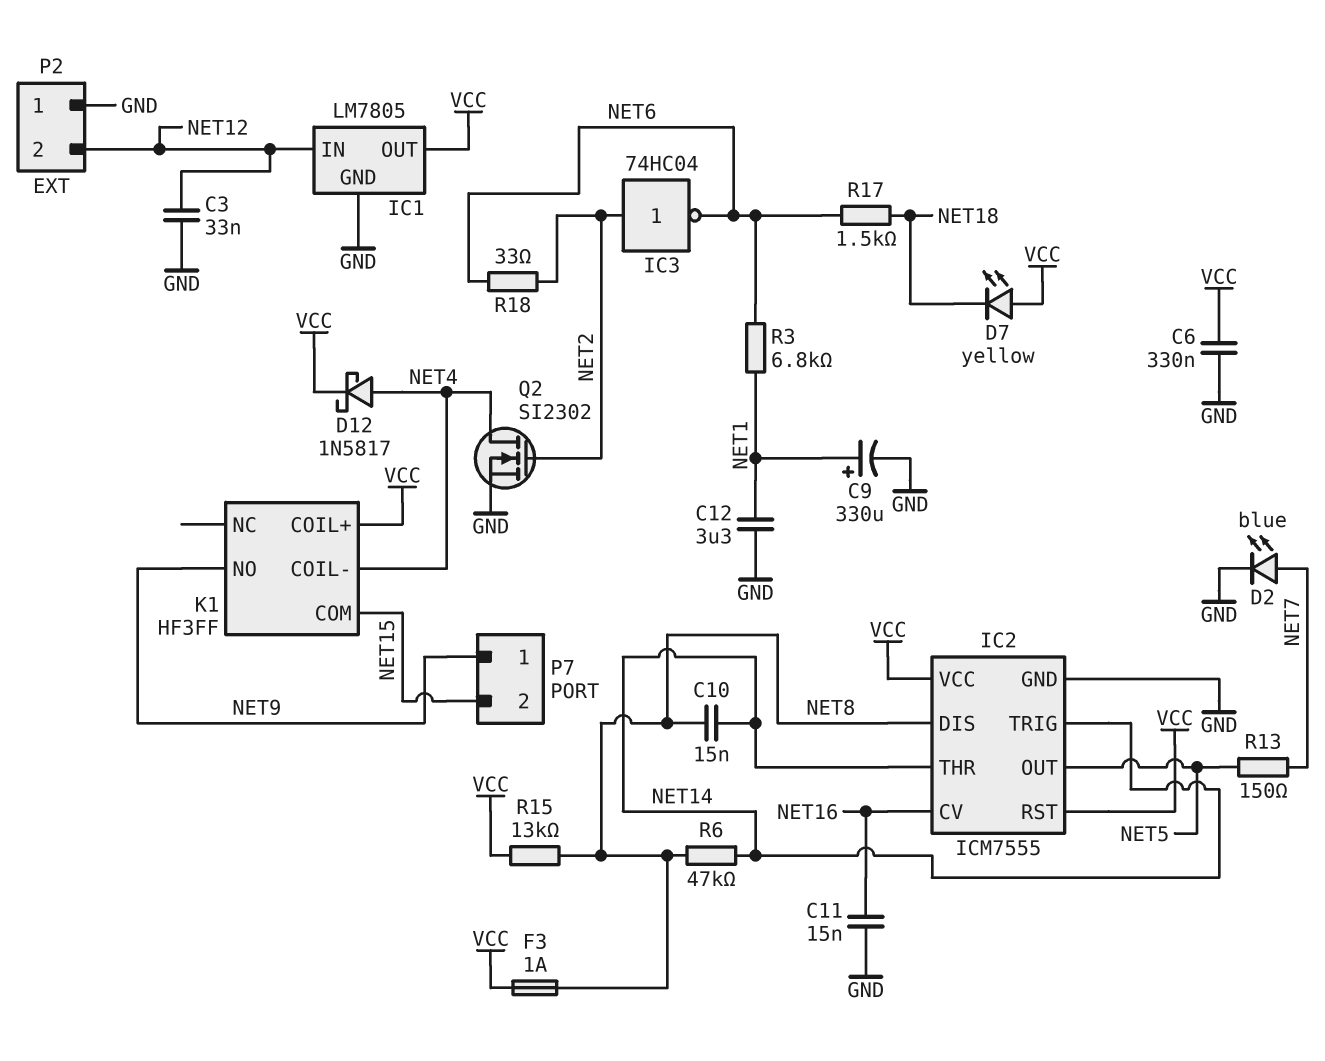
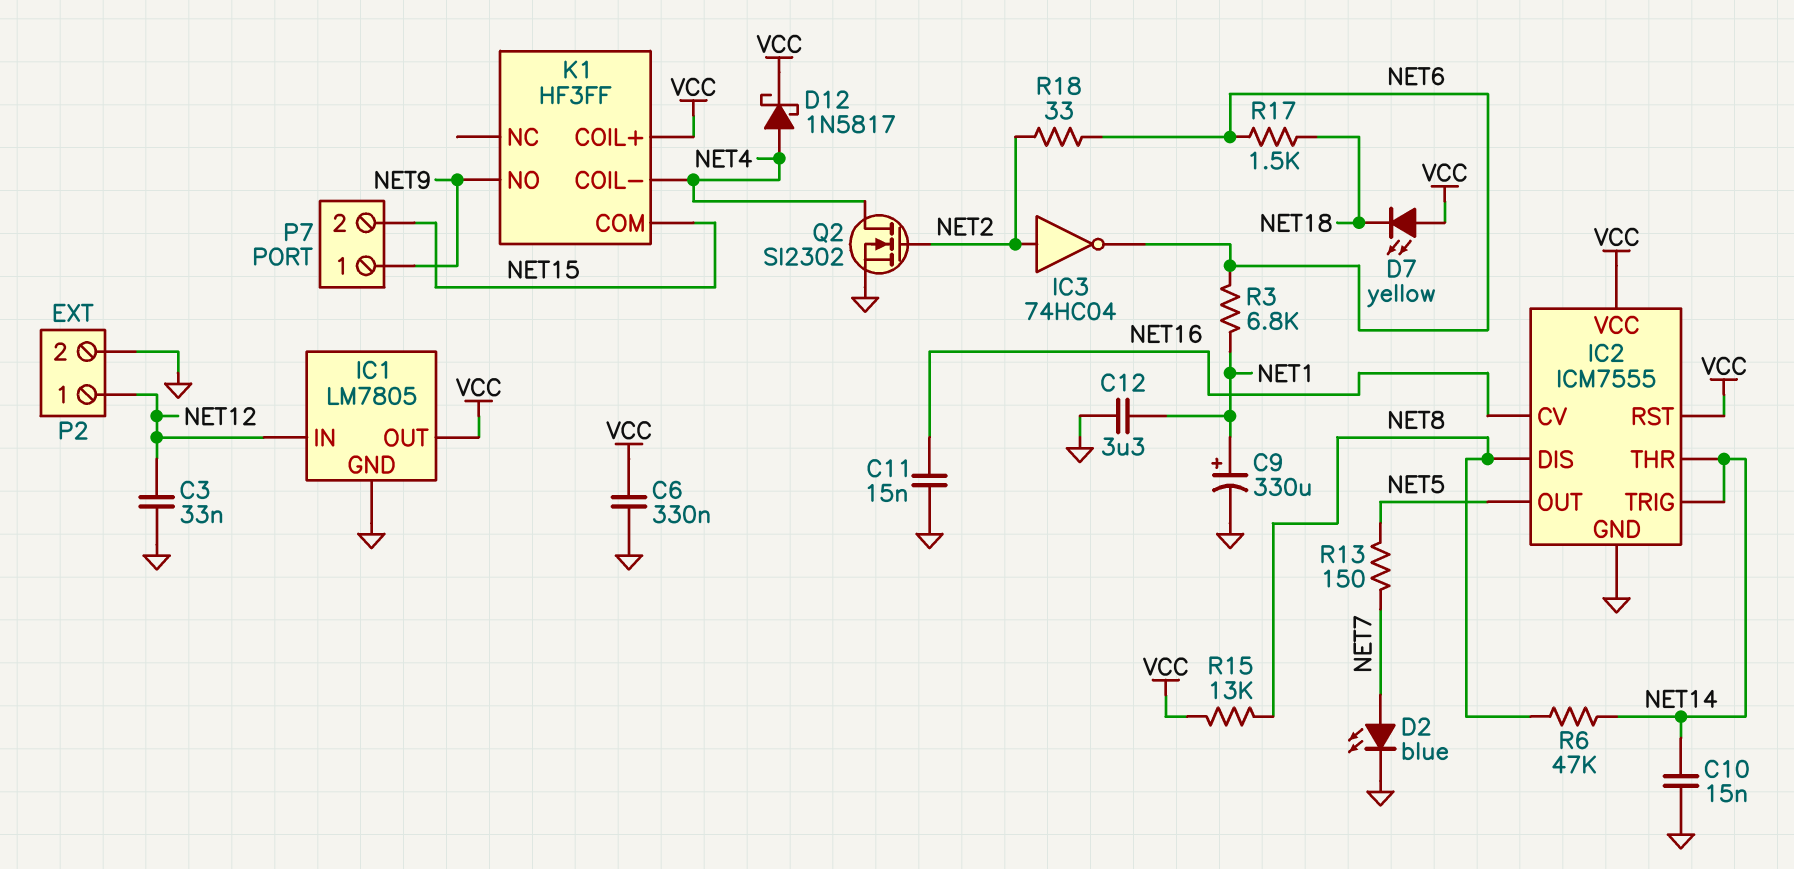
C10: 15nF (NET8, NET14) -> 15nF (GND, NET14)
F3: 1A (NET8, VCC) -> none
P2 pin 1: GND -> NET12
P2 pin 2: NET12 -> GND

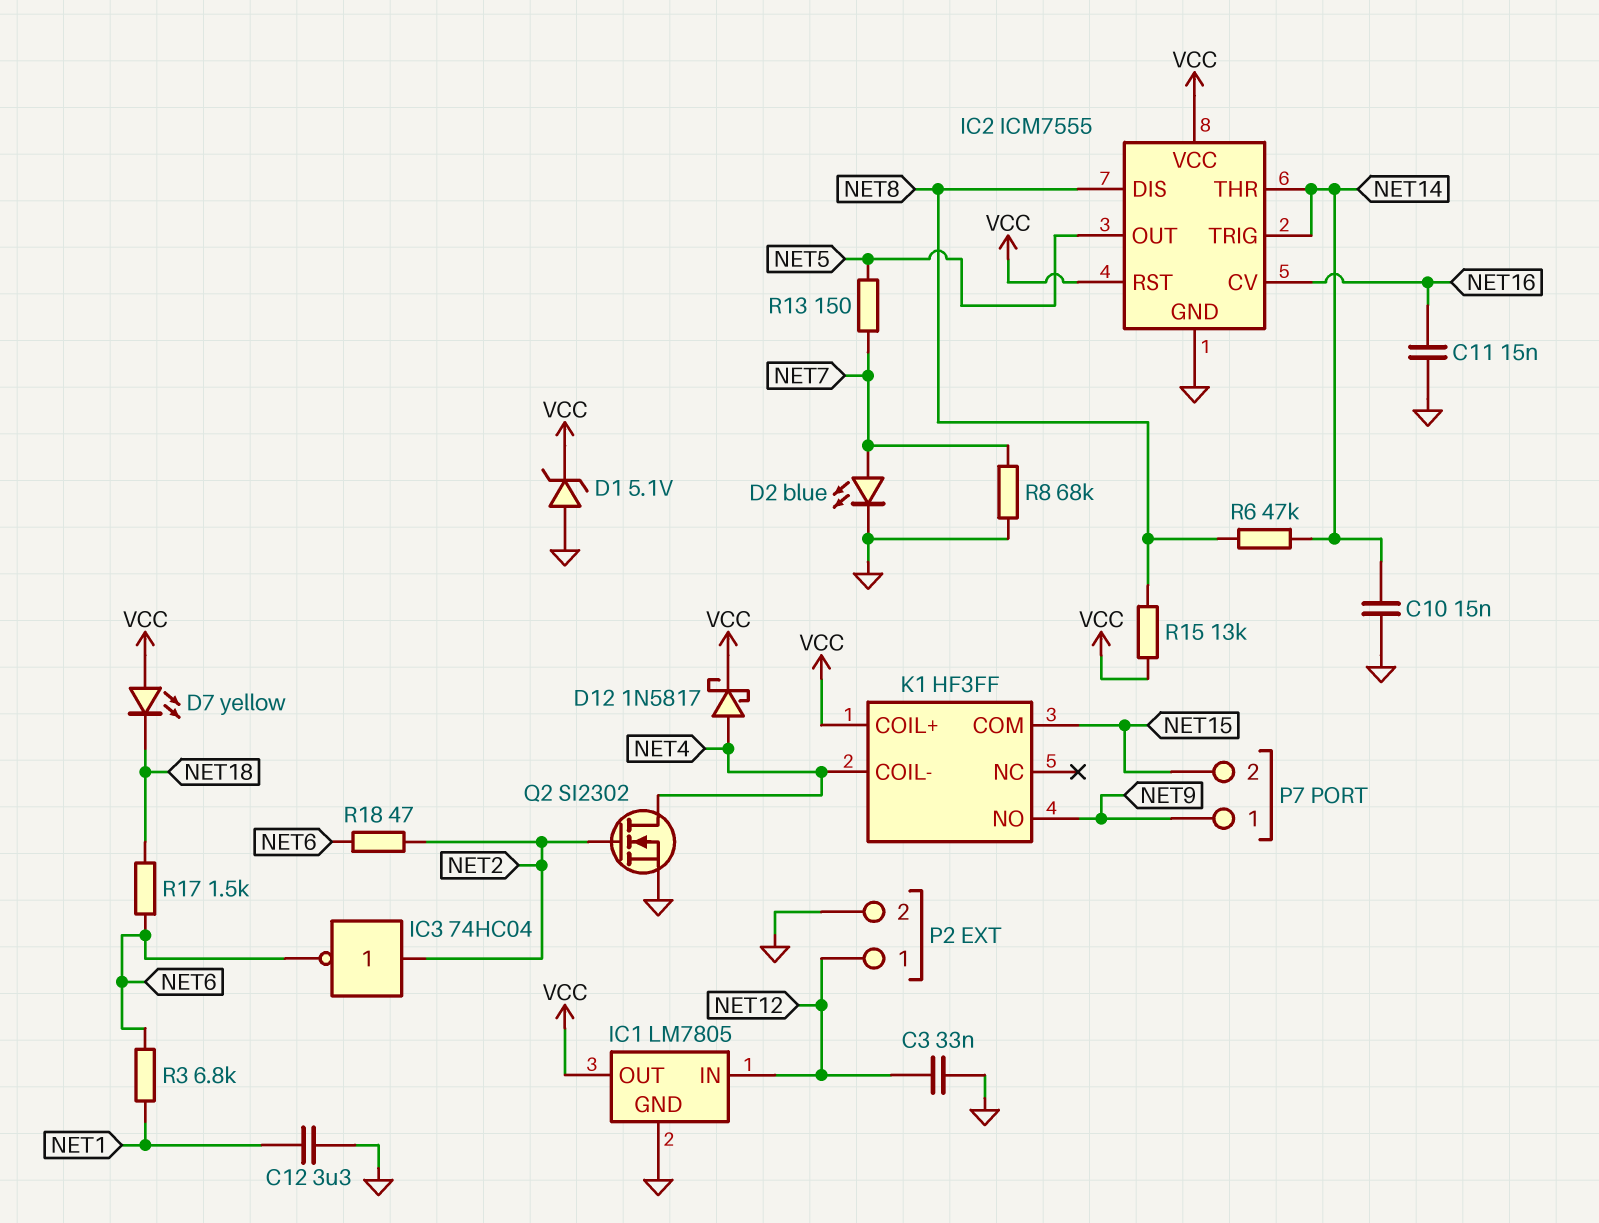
C6: 330nF (GND, VCC) -> none
C9: 330uF (plus NET1, minus GND) -> none
D1: none -> zener 5.1V (A GND, K VCC)
R8: none -> 68k (GND, NET7)
R18: 33 (NET2, NET6) -> 47 (NET2, NET6)

